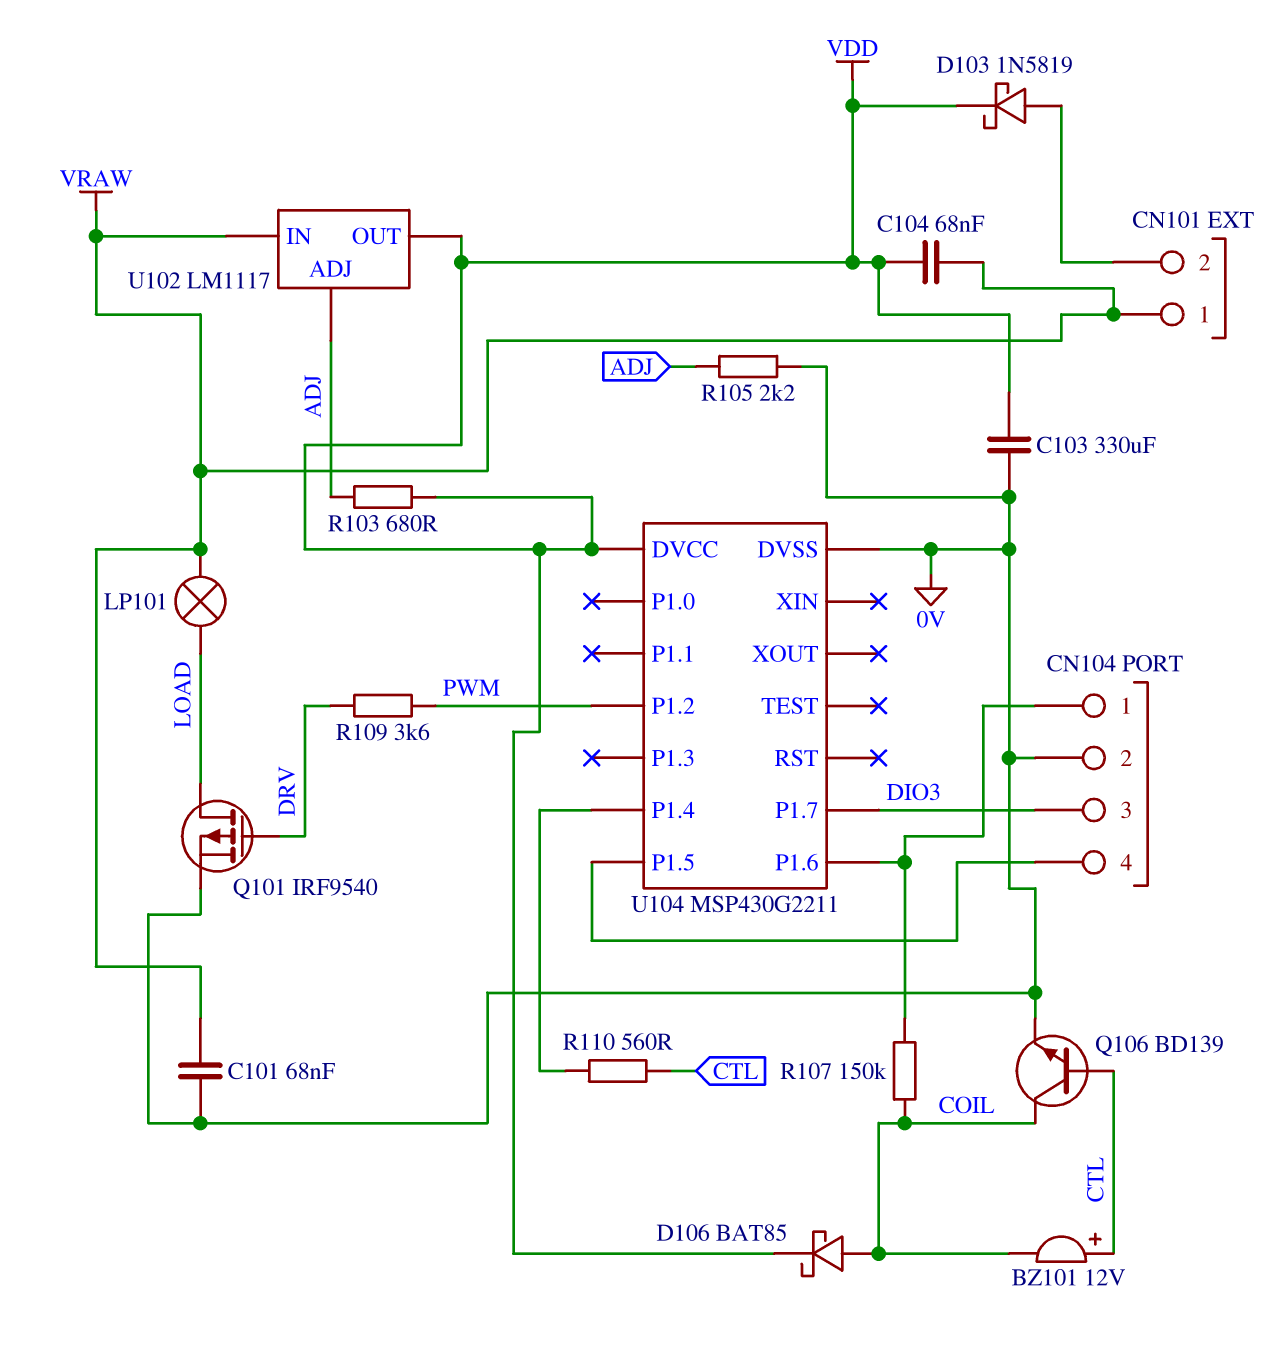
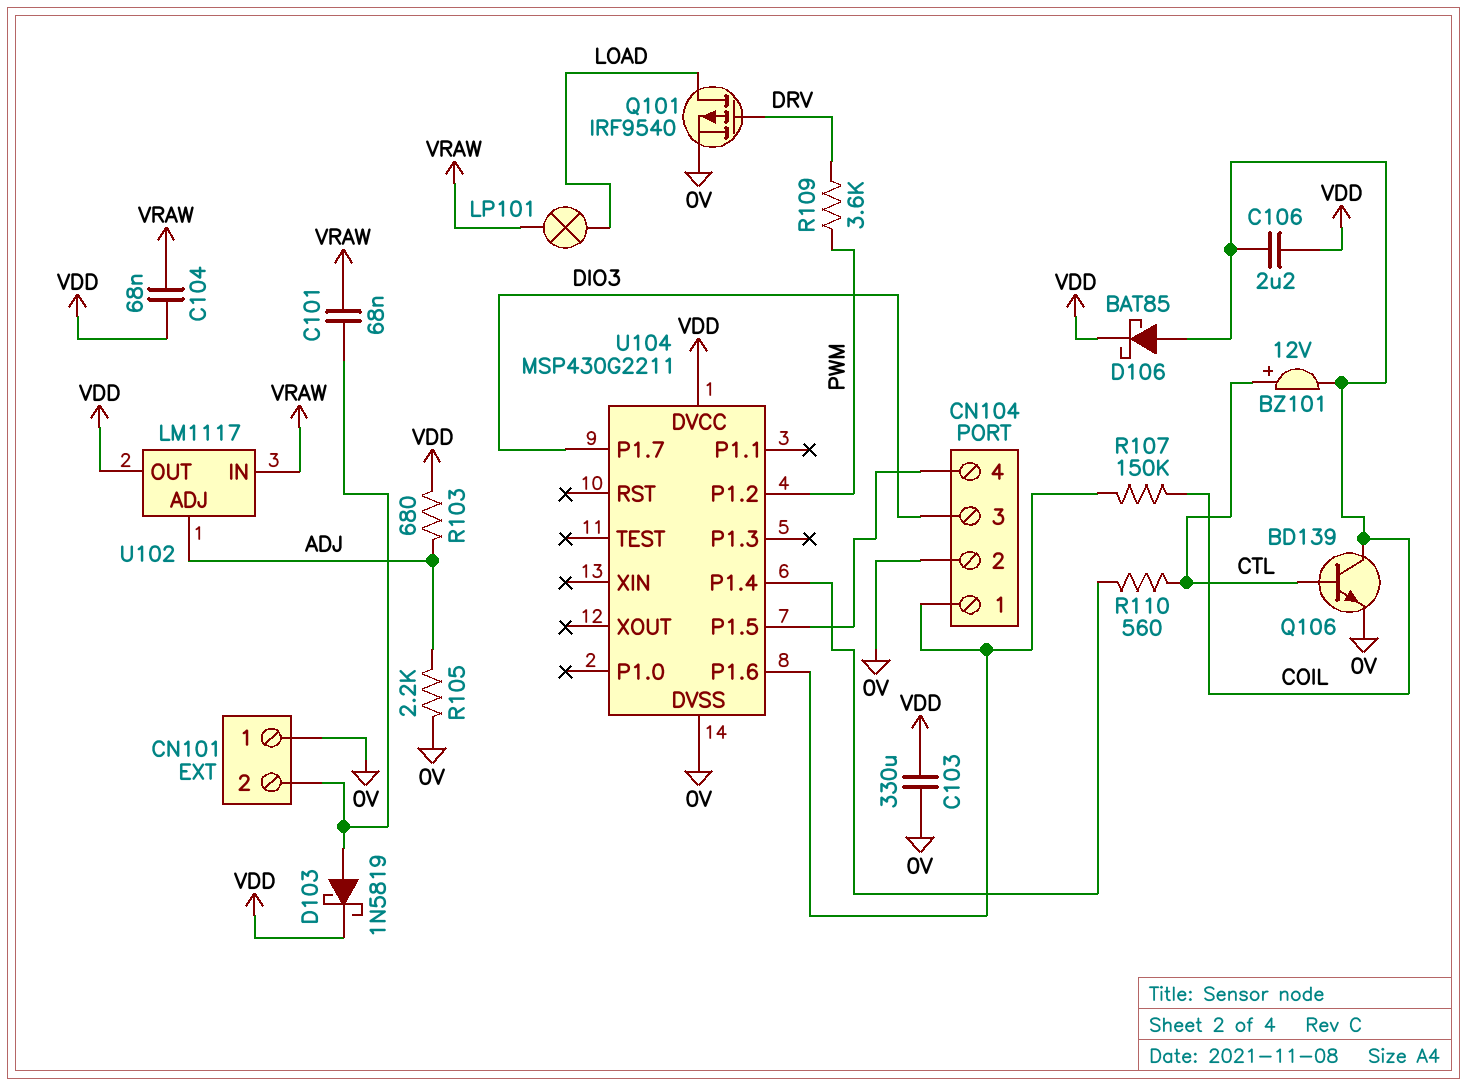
C101: 68nF (0V, VRAW) -> 68nF (CN101/2, VRAW)
C106: none -> 2.2uF (COIL, VDD)
CN101 pin 1: VRAW -> 0V

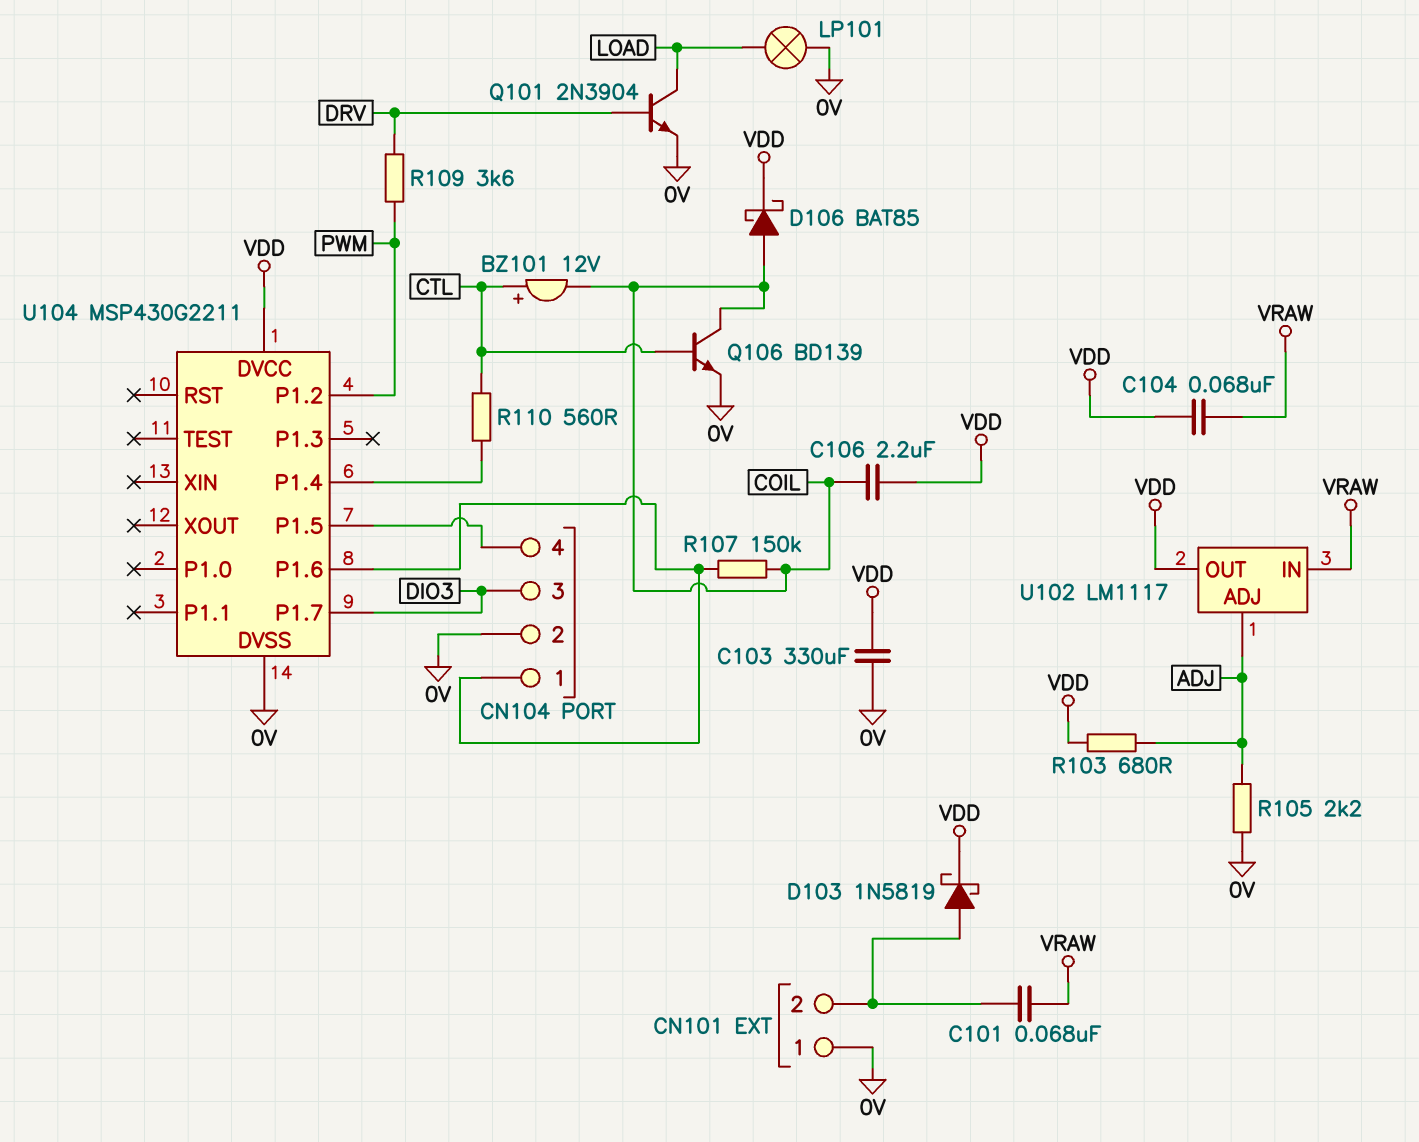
LP101: lamp (LOAD, VRAW) -> lamp (0V, LOAD)
Q101: PMOS IRF9540 (G DRV, D LOAD, S 0V) -> NPN 2N3904 (B DRV, C LOAD, E 0V)

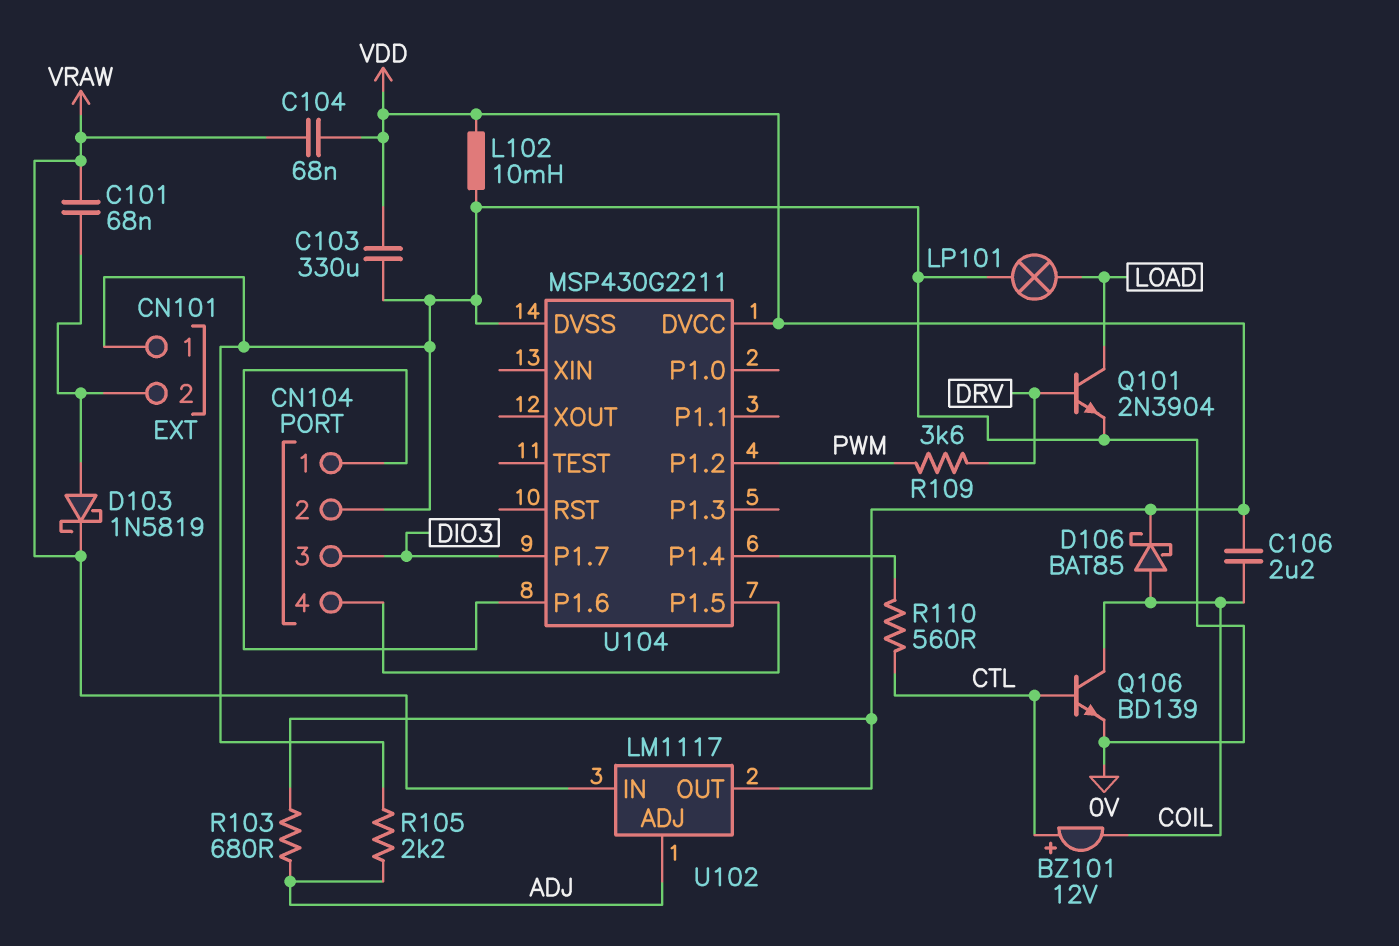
D103: schottky 1N5819 (A CN101/2, K VDD) -> schottky 1N5819 (A CN101/2, K VRAW)
L102: none -> 10mH (0V, VDD)
R107: 150k (CN104/1, COIL) -> none

